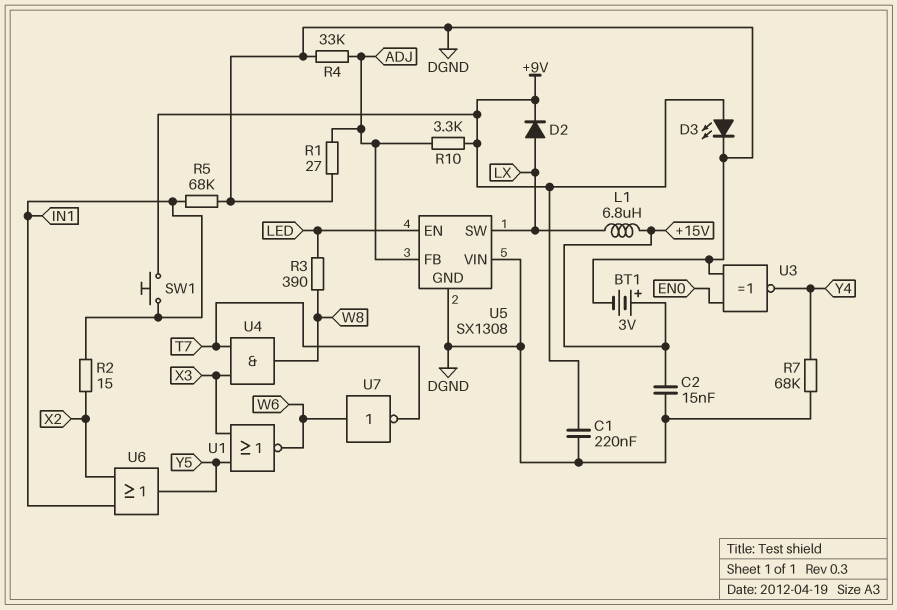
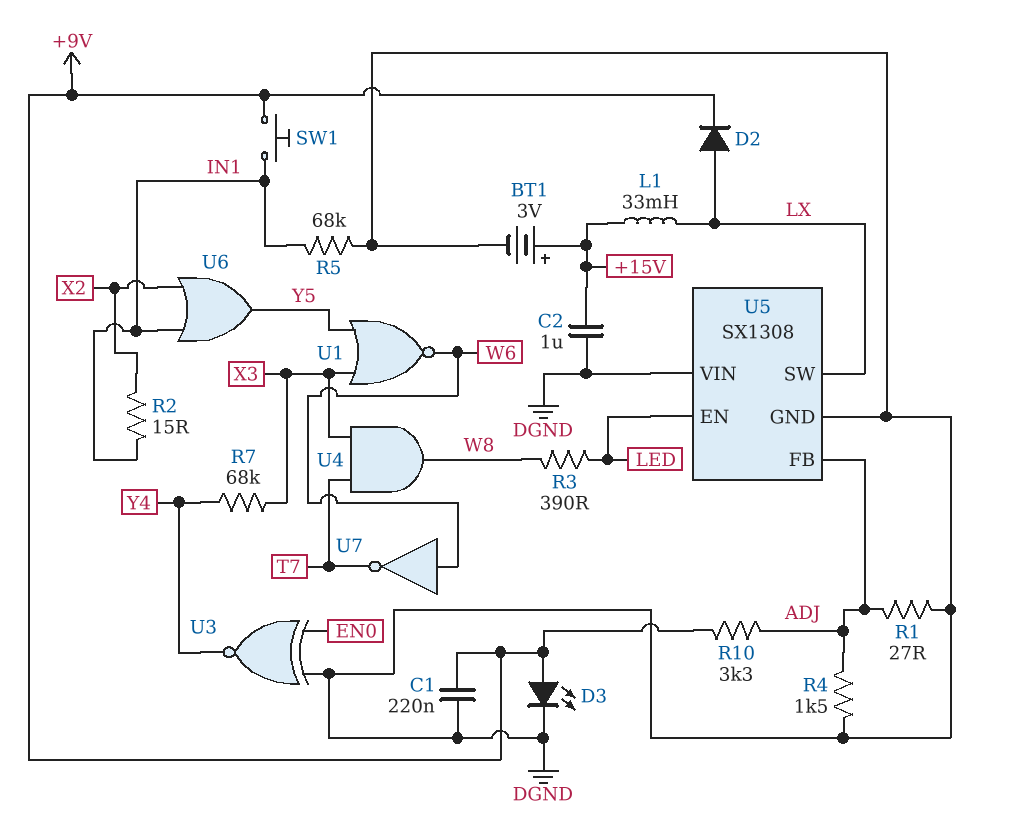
C2: 15nF (+15V, DGND) -> 1uF (+15V, DGND)
L1: 6.8uH (+15V, LX) -> 33mH (+15V, LX)
R4: 33k (ADJ, DGND) -> 1.5k (ADJ, DGND)
R7: 68k (DGND, Y4) -> 68k (X3, Y4)

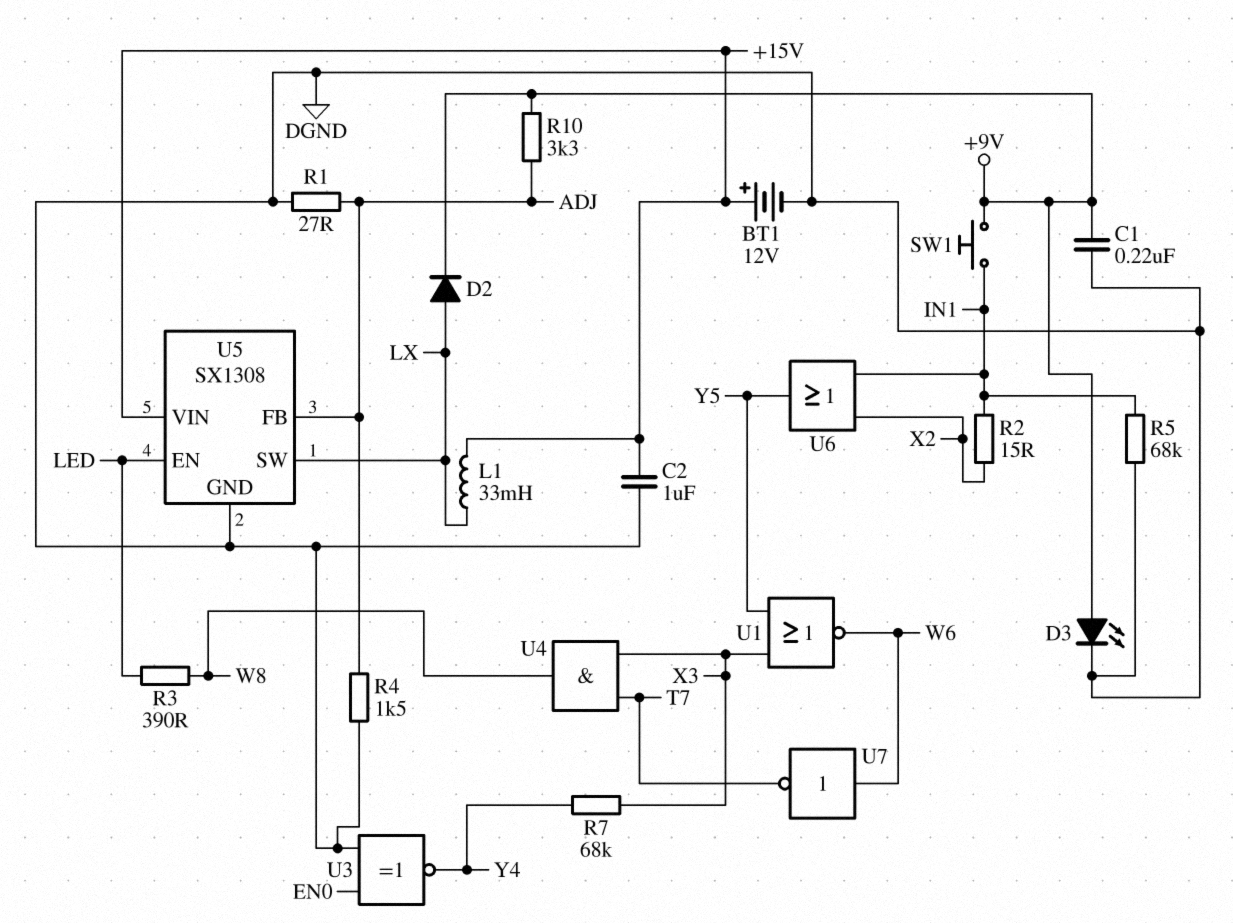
BT1: 3V (plus +15V, minus DGND) -> 12V (plus +15V, minus DGND)
U5 pin VIN: DGND -> +15V

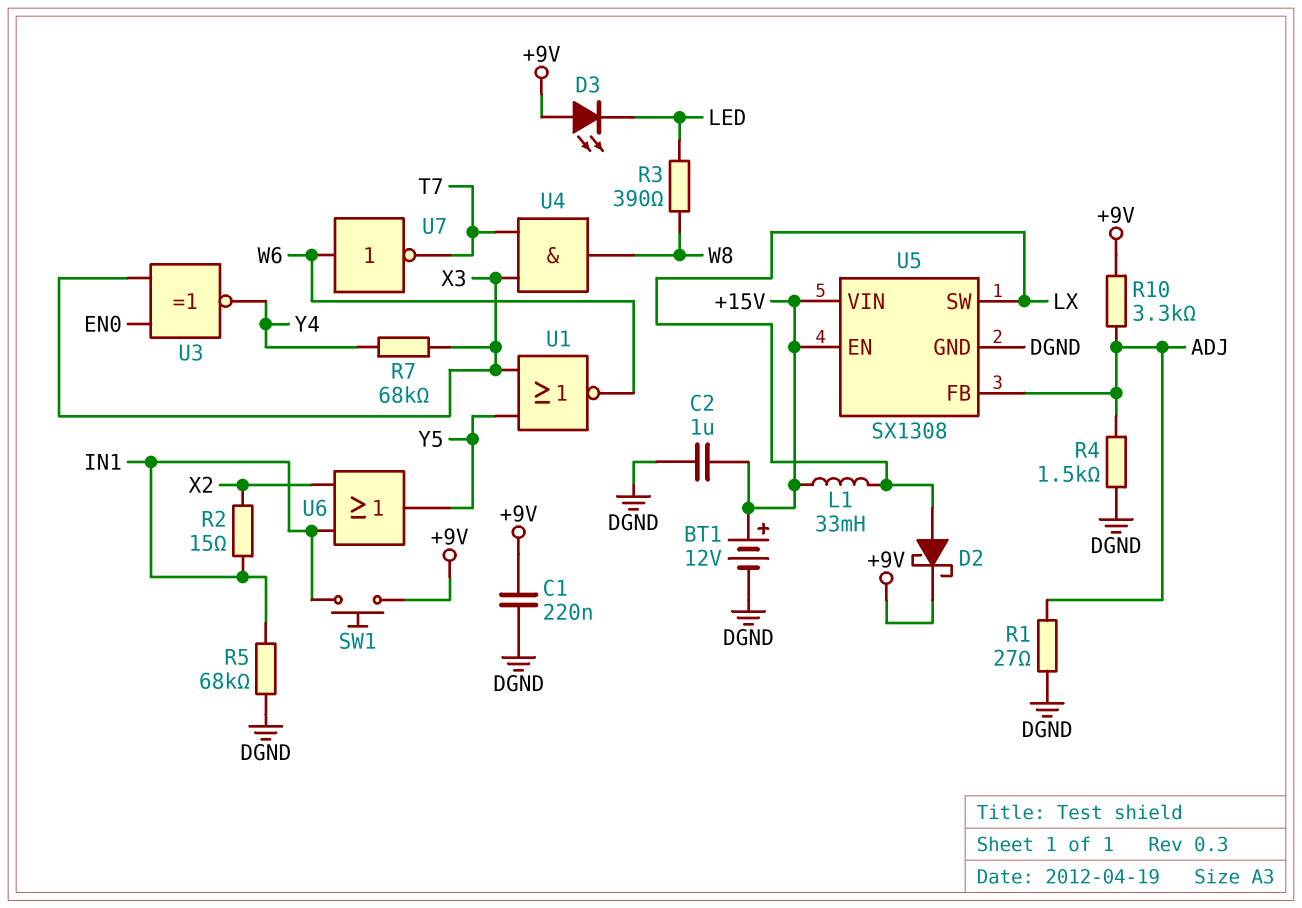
D2: diode (A LX, K +9V) -> schottky (A LX, K +9V)
D3: LED (A +9V, K DGND) -> LED (A +9V, K LED)
U3: XNOR (in DGND, in EN0, out Y4) -> XNOR (in EN0, in X3, out Y4)
U5 pin EN: LED -> +15V

